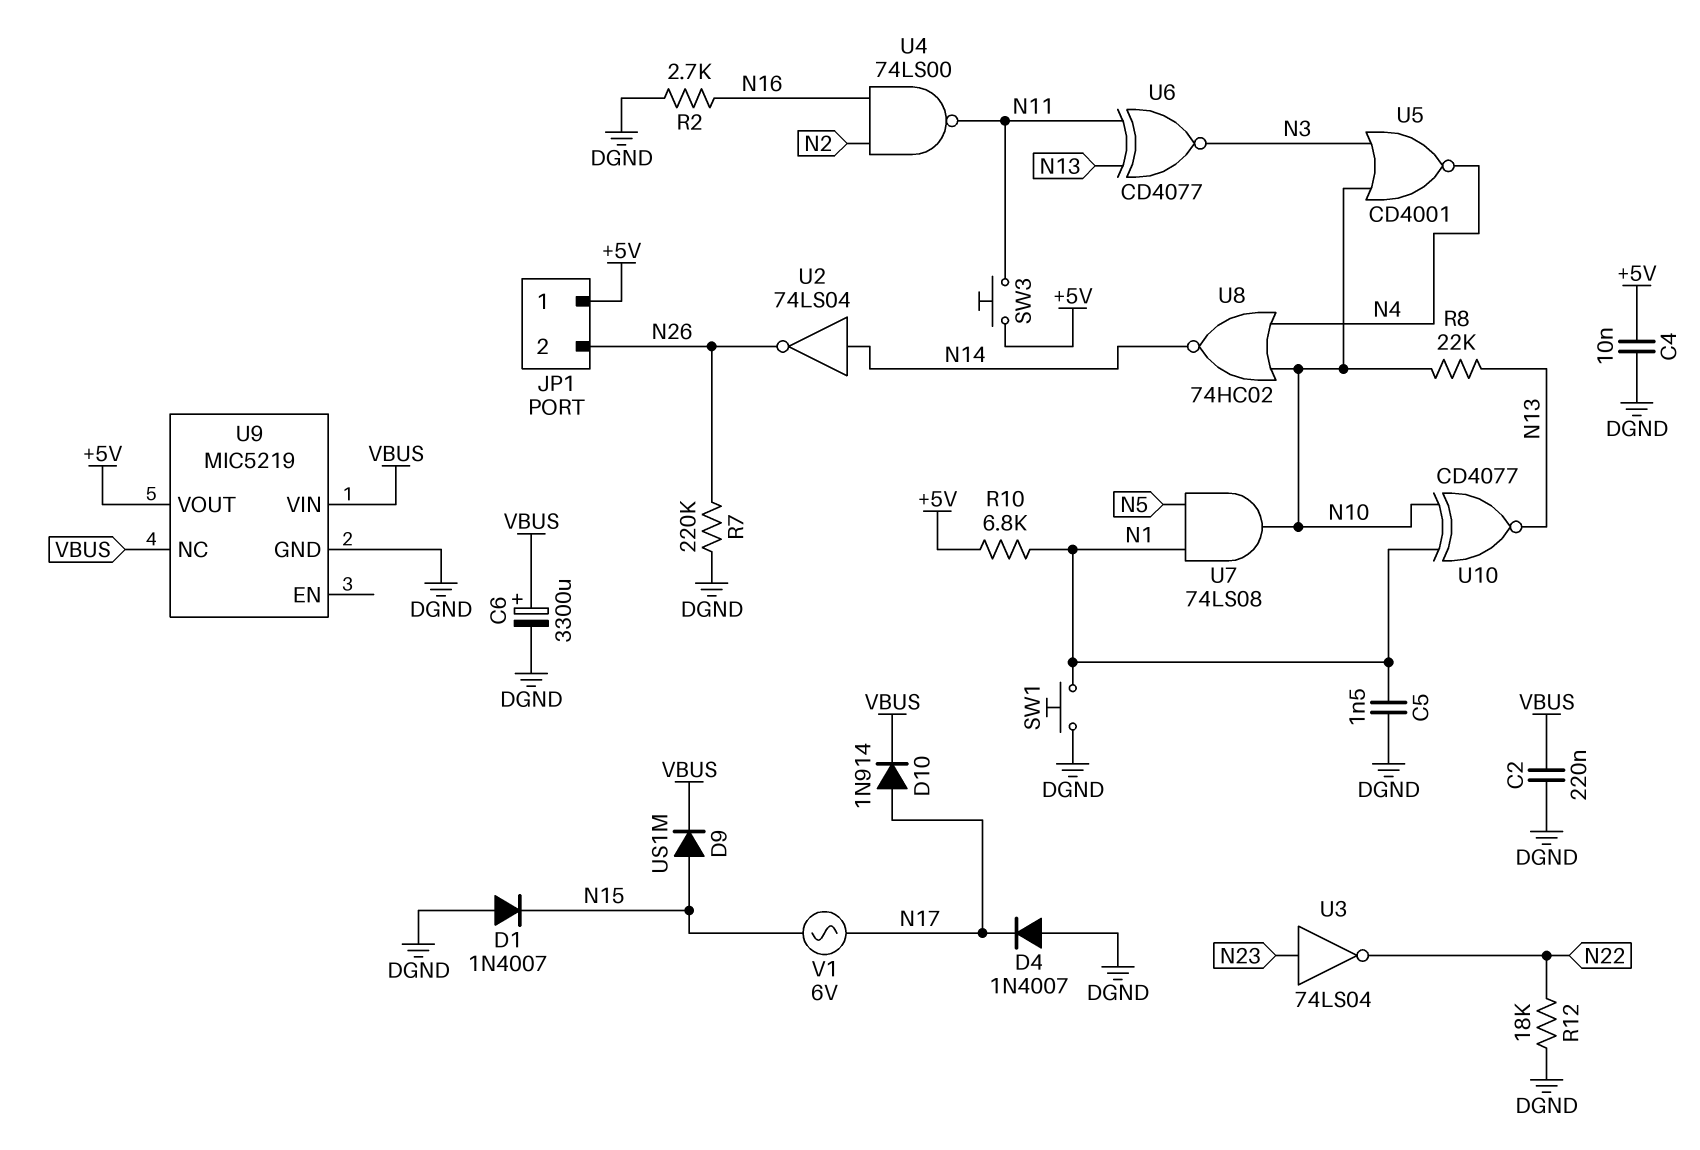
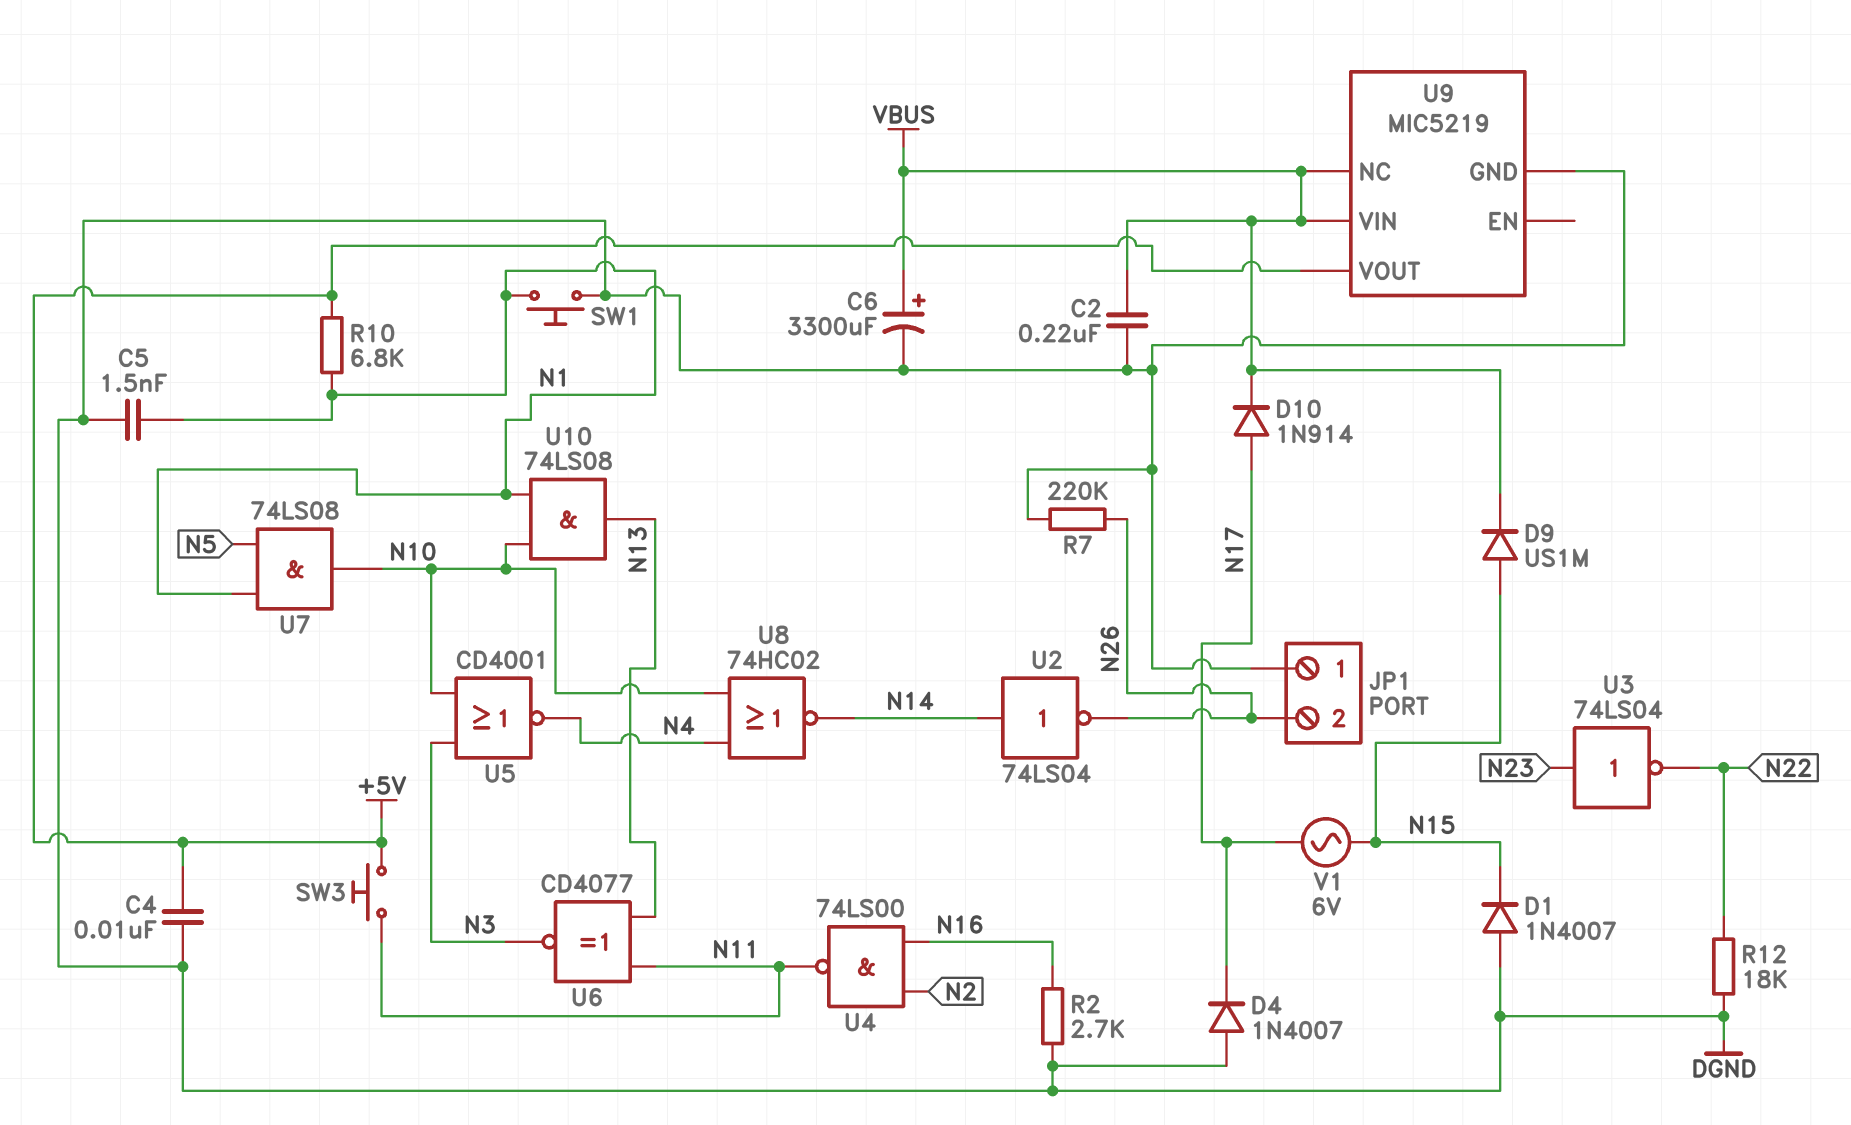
JP1 pin 1: +5V -> DGND
R8: 22k (N10, N13) -> none
U10: XNOR CD4077 (in N1, in N10, out N13) -> AND 74LS08 (in N1, in N10, out N13)

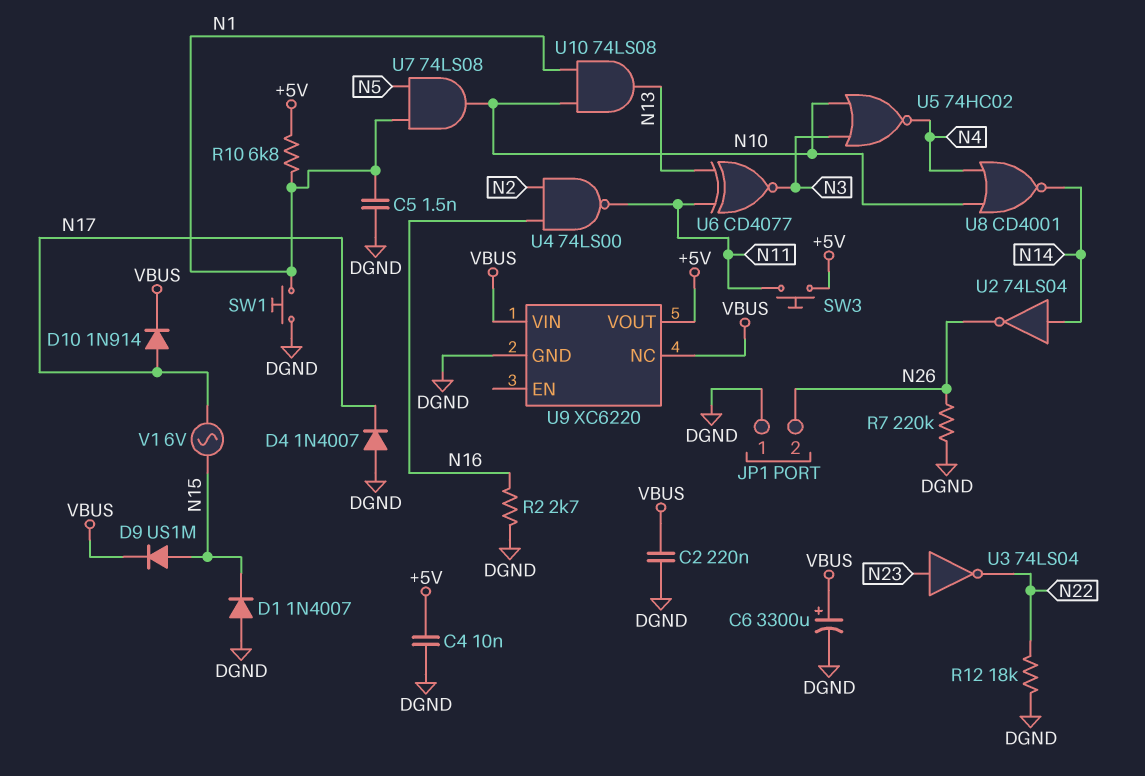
U5: NOR CD4001 (in N3, in N10, out N4) -> NOR 74HC02 (in N3, in N10, out N4)
U8: NOR 74HC02 (in N4, in N10, out N14) -> NOR CD4001 (in N4, in N10, out N14)
U9: MIC5219 -> XC6220

